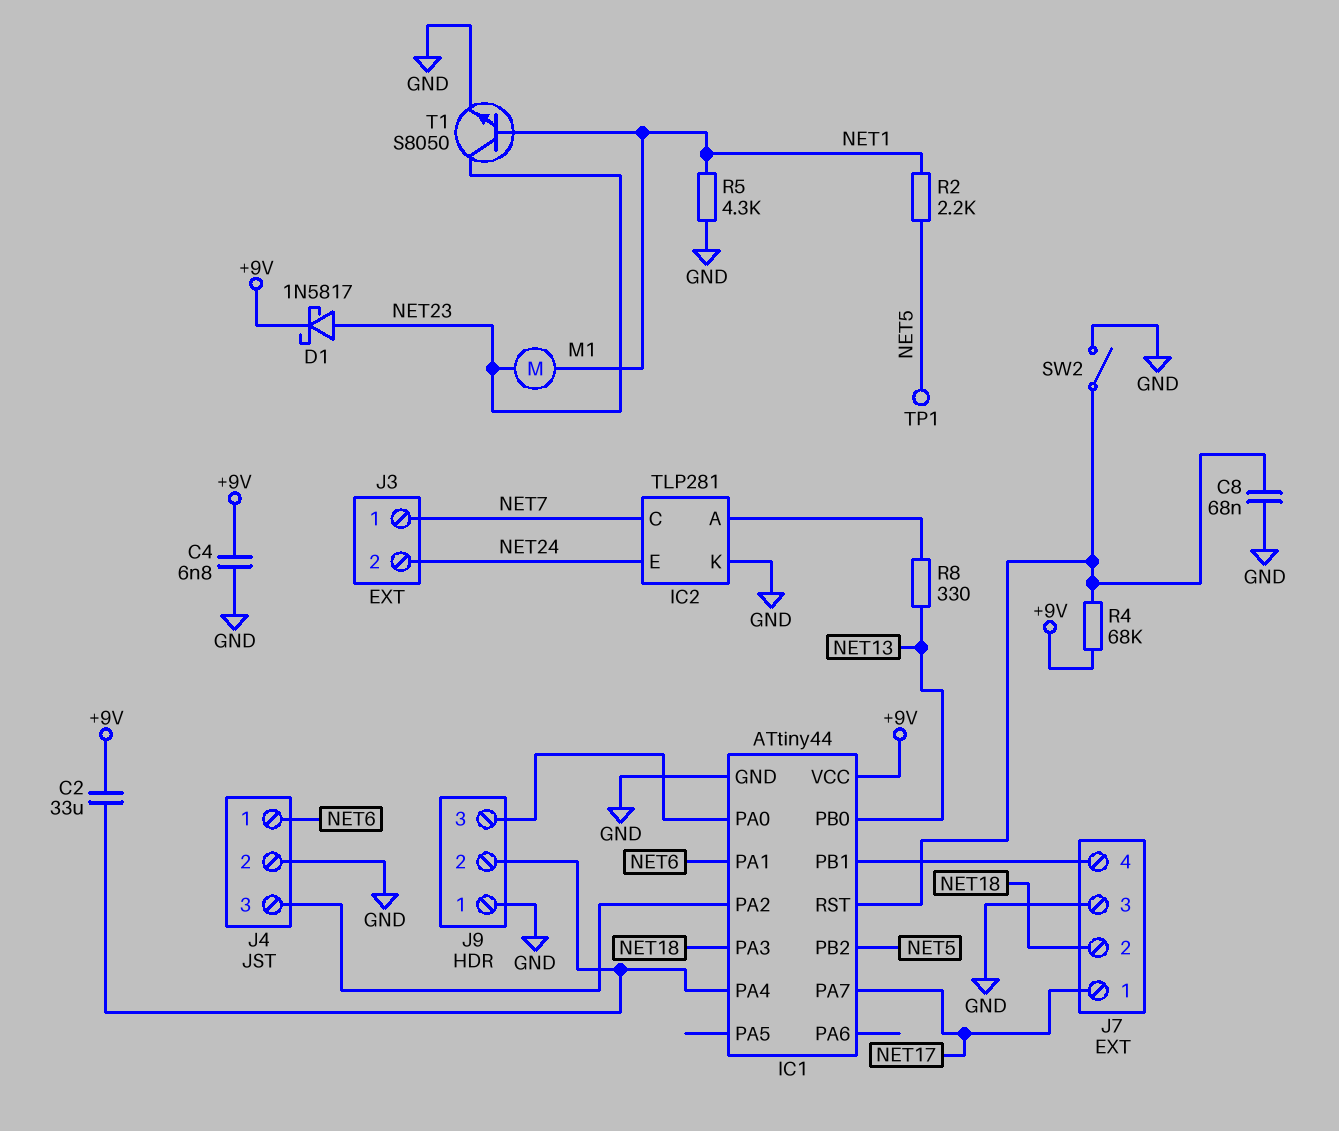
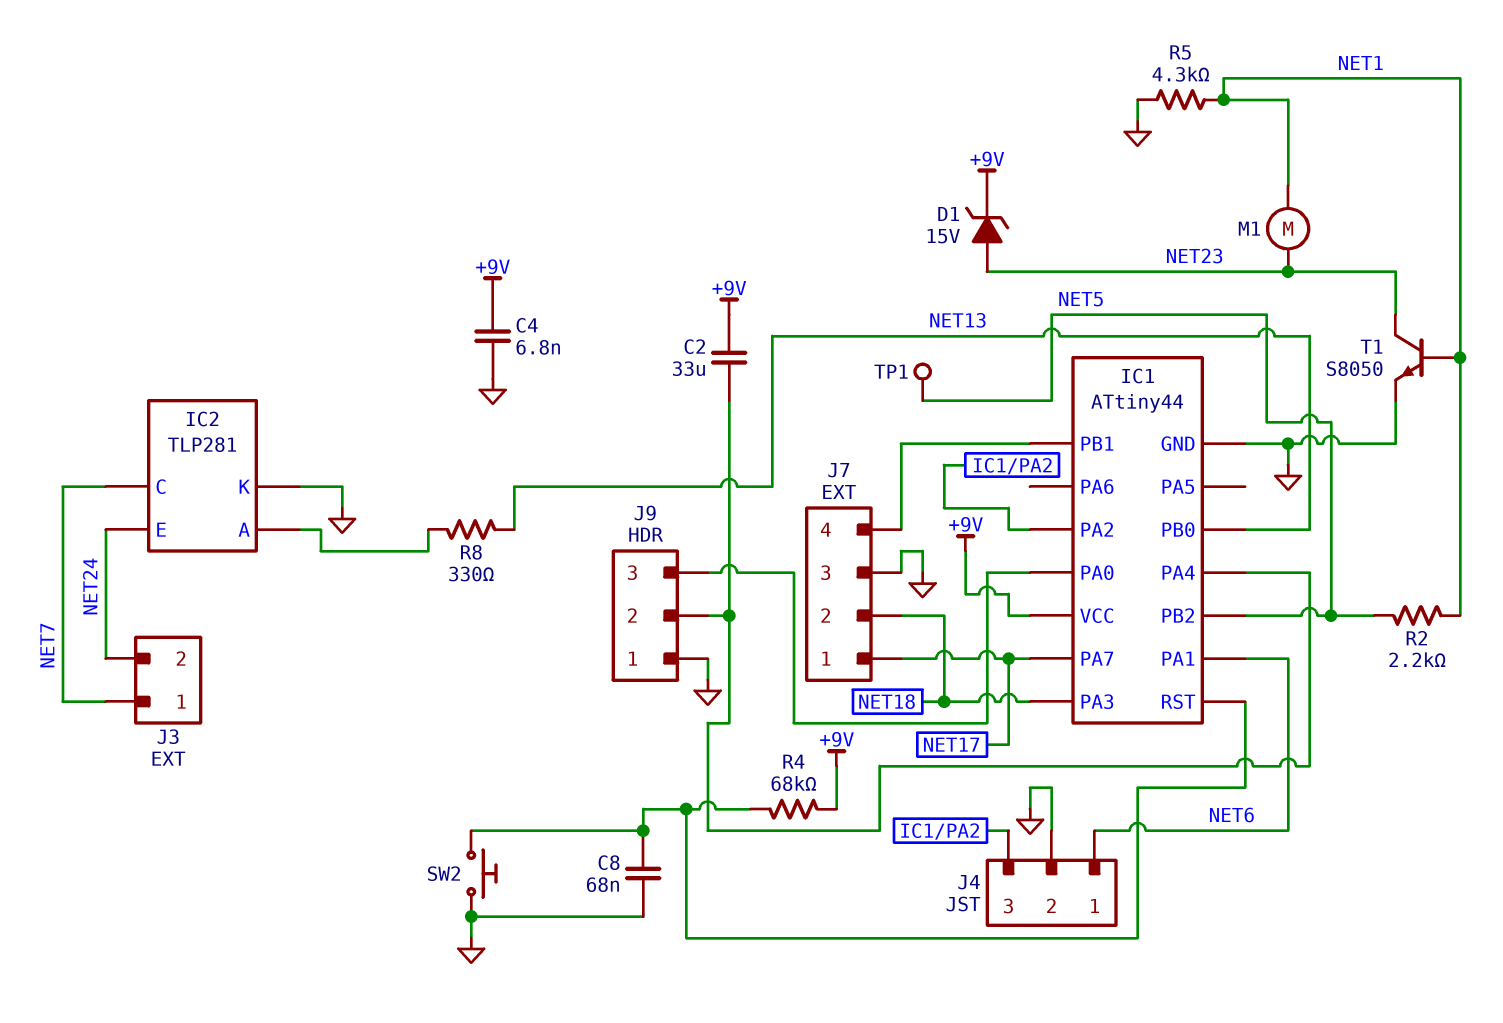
D1: schottky 1N5817 (A NET23, K +9V) -> zener 15V (A NET23, K +9V)
SW2: switch (GND, IC1/RST) -> button (GND, IC1/RST)

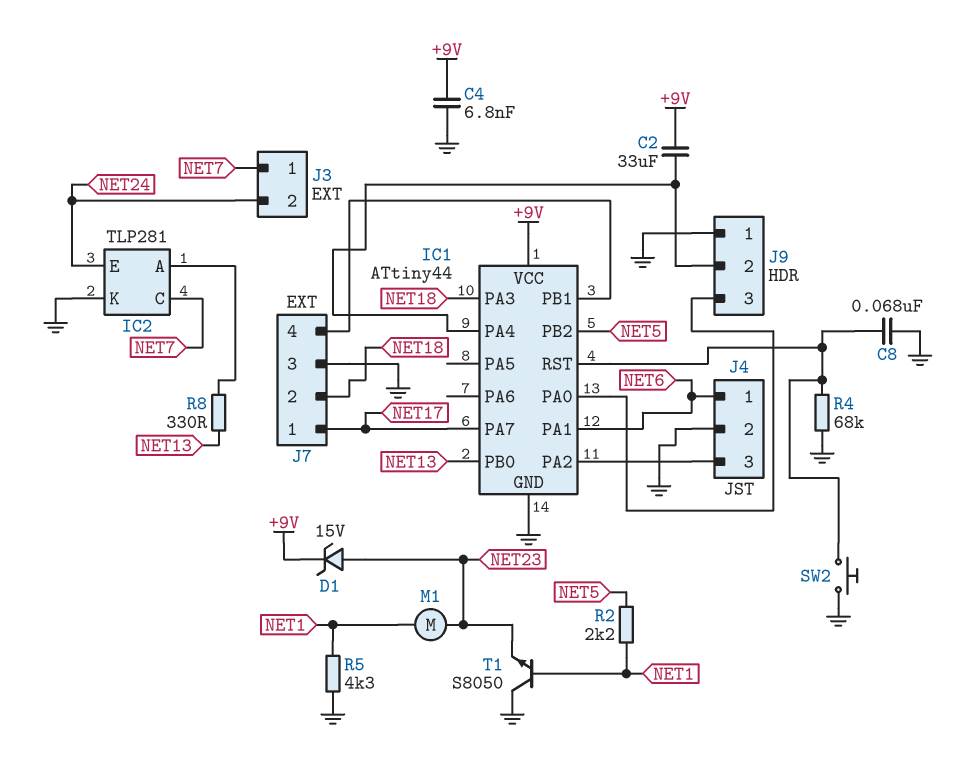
R4: 68k (+9V, IC1/RST) -> 68k (GND, IC1/RST)
T1: NPN S8050 (B NET1, C NET23, E GND) -> NPN S8050 (B NET1, C GND, E NET23)
TP1: test point (NET5) -> none

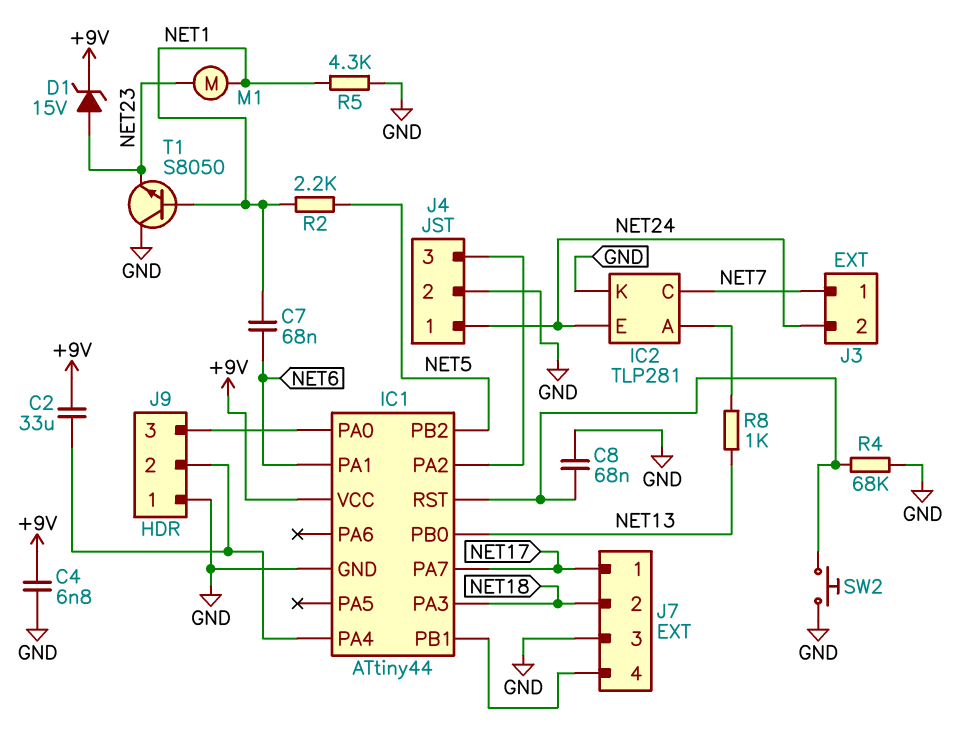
C7: none -> 68nF (NET1, NET6)
J4 pin 1: NET6 -> NET24
R8: 330 (IC2/A, NET13) -> 1k (IC2/A, NET13)

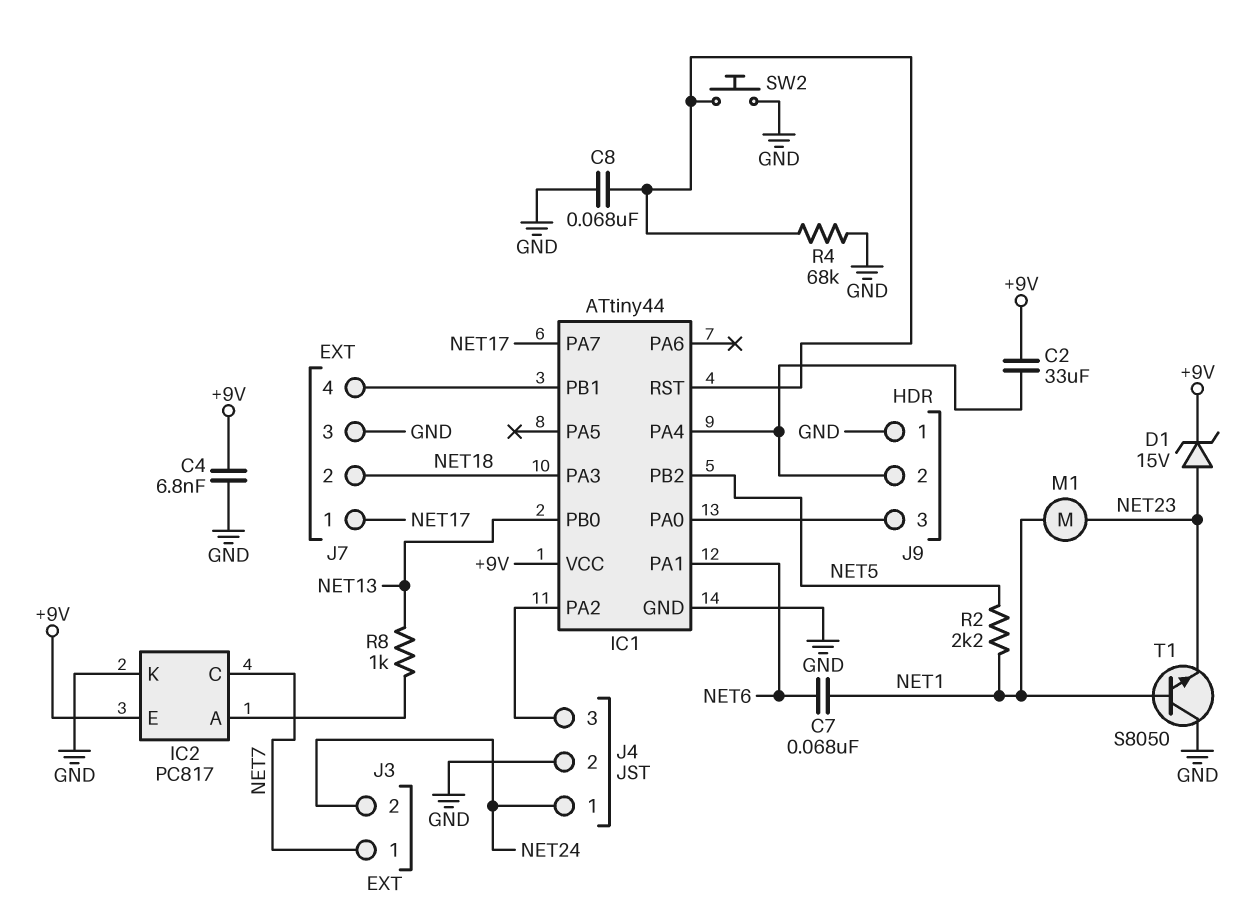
IC2: TLP281 -> PC817
IC2 pin E: NET24 -> +9V
R5: 4.3k (GND, NET1) -> none

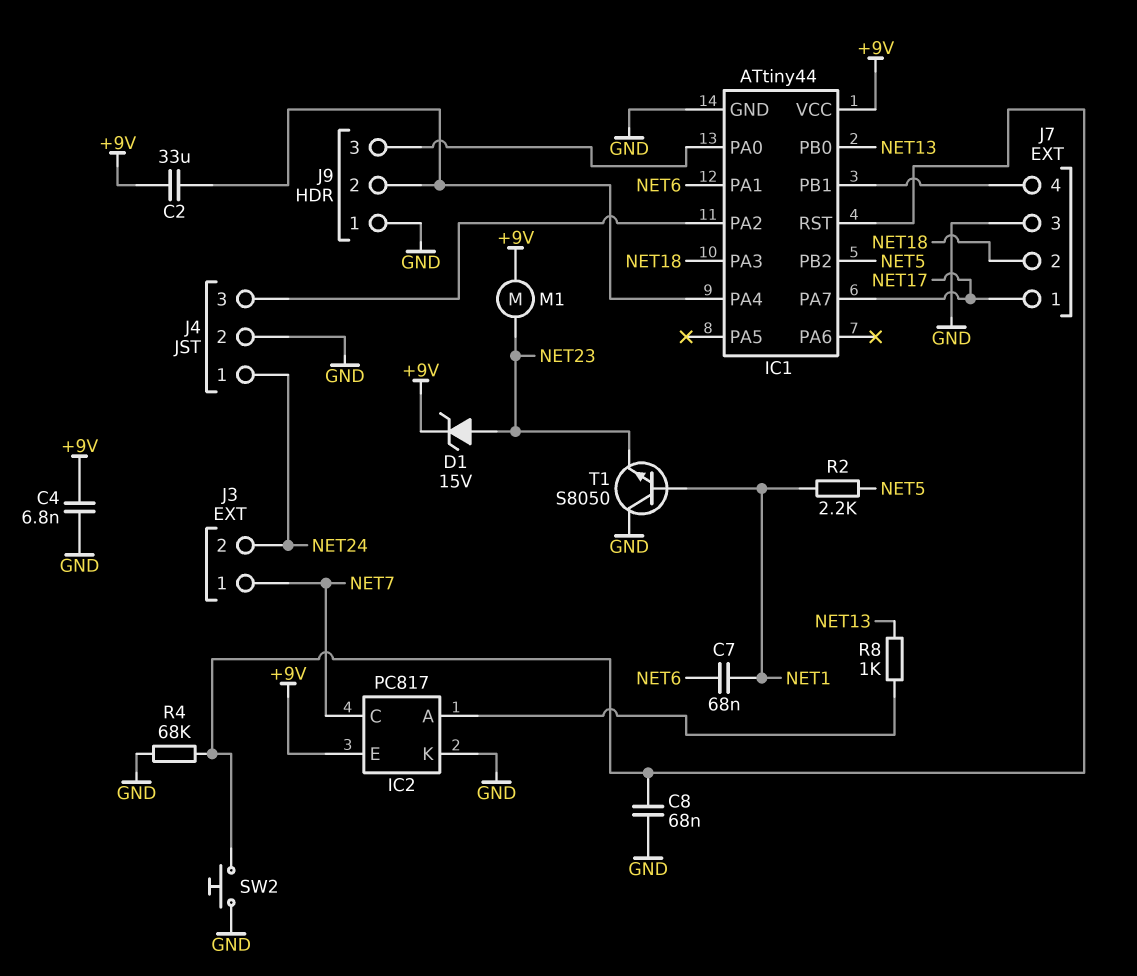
M1: motor (NET1, NET23) -> motor (+9V, NET23)

